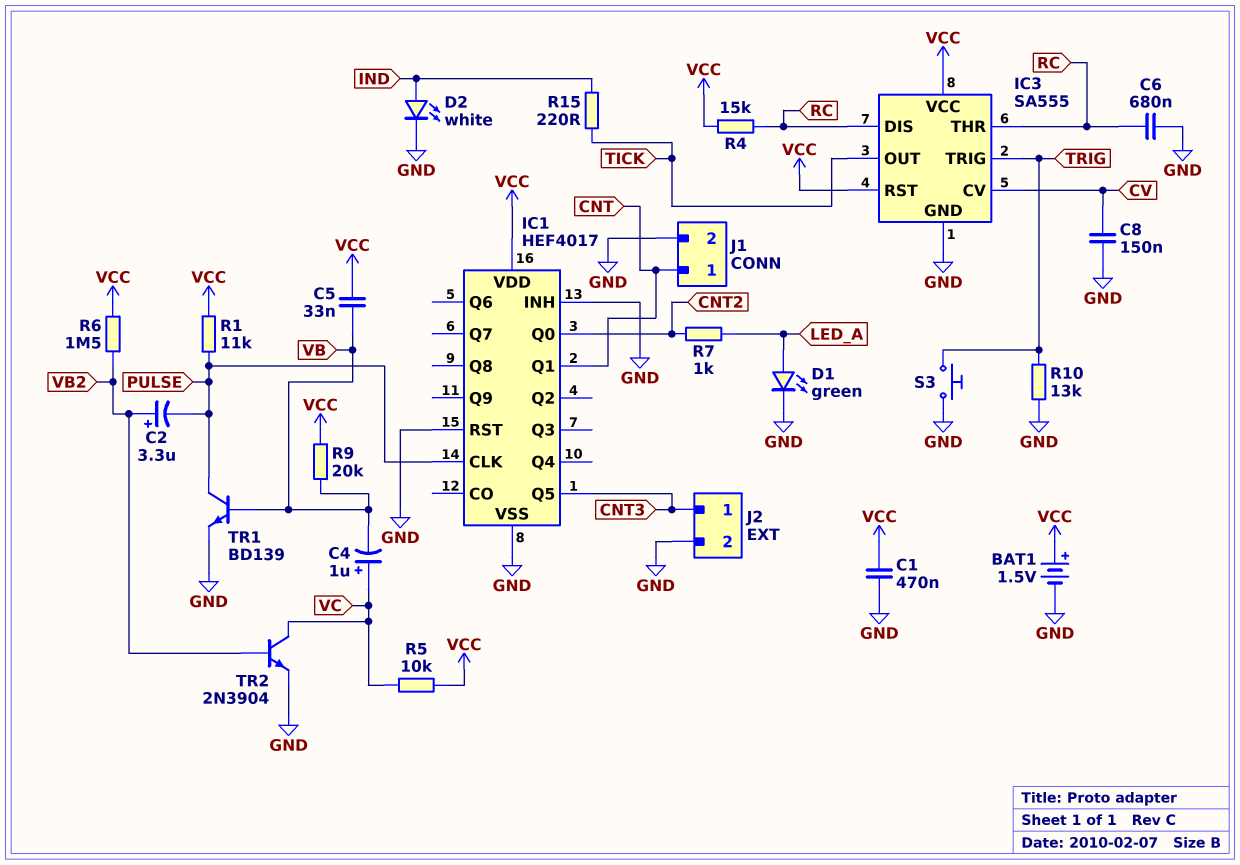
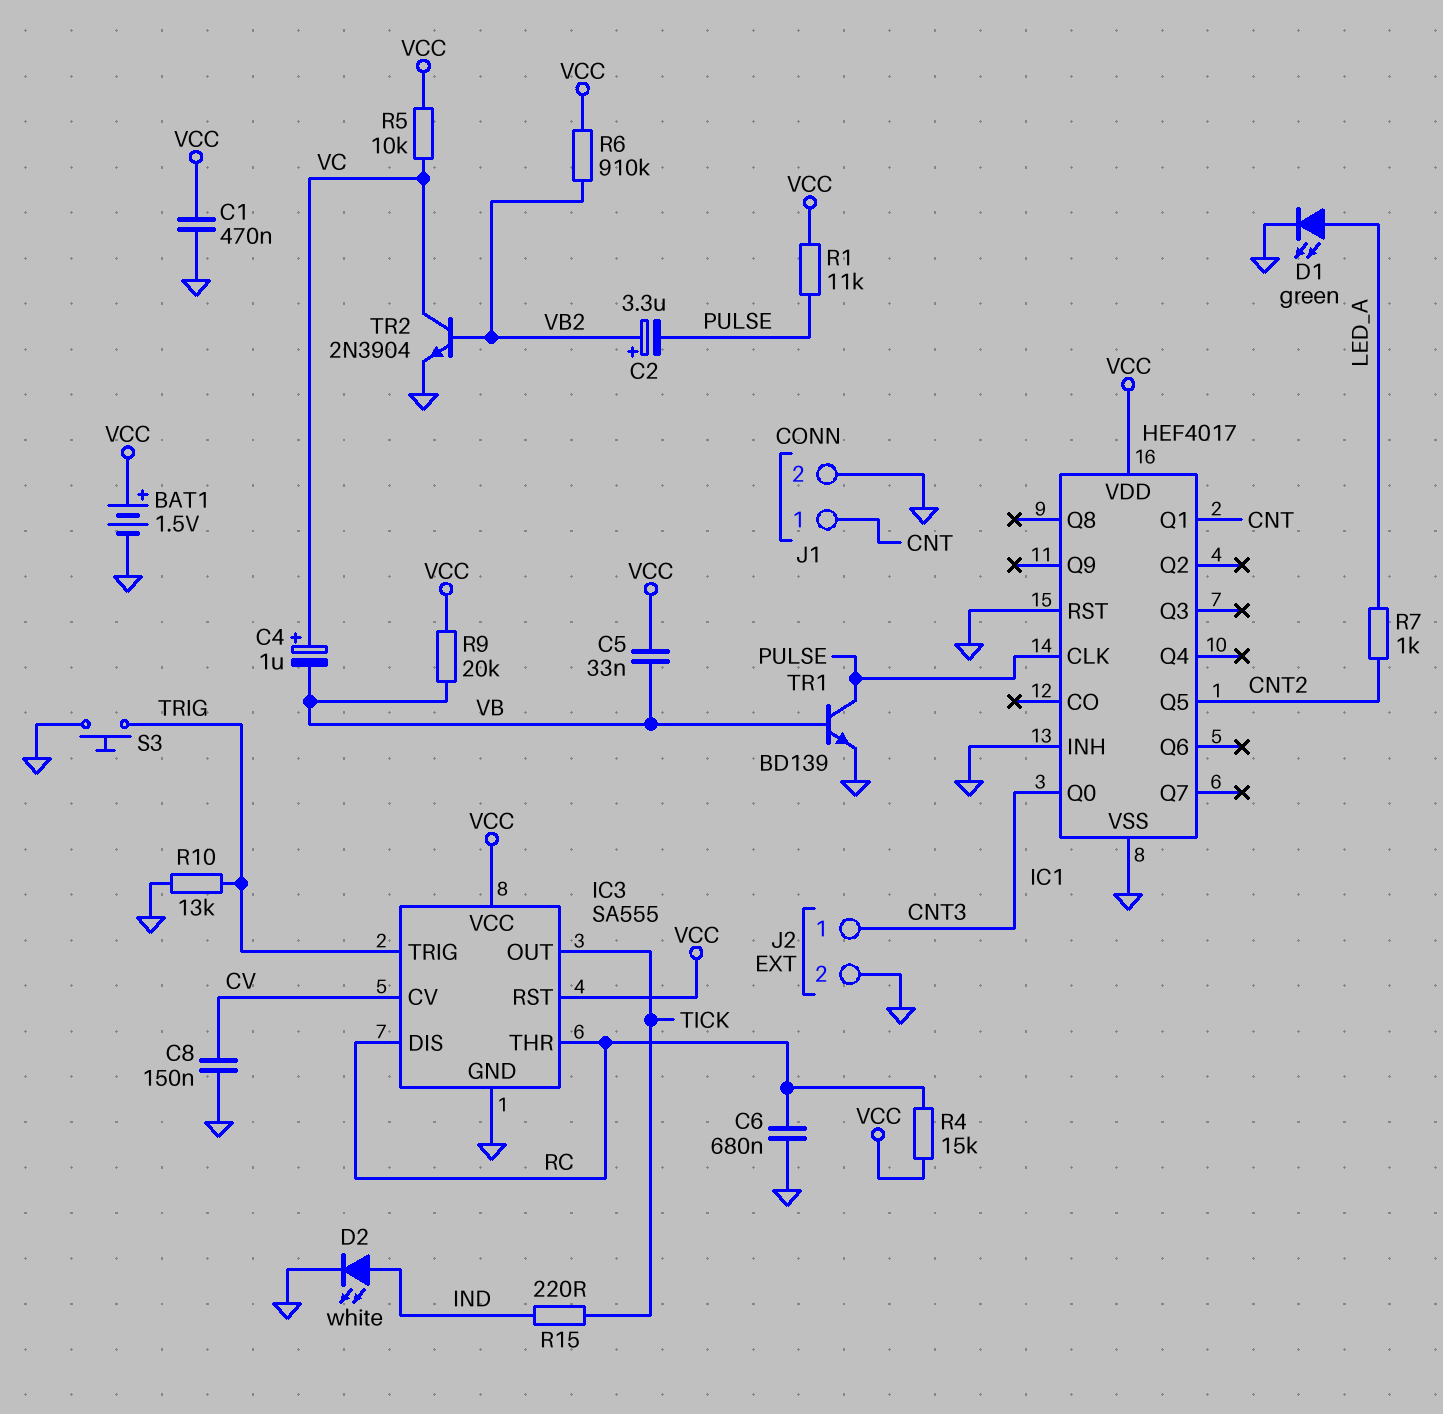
IC1 pin Q0: CNT2 -> CNT3
IC1 pin Q5: CNT3 -> CNT2
R6: 1.5M (VB2, VCC) -> 910k (VB2, VCC)

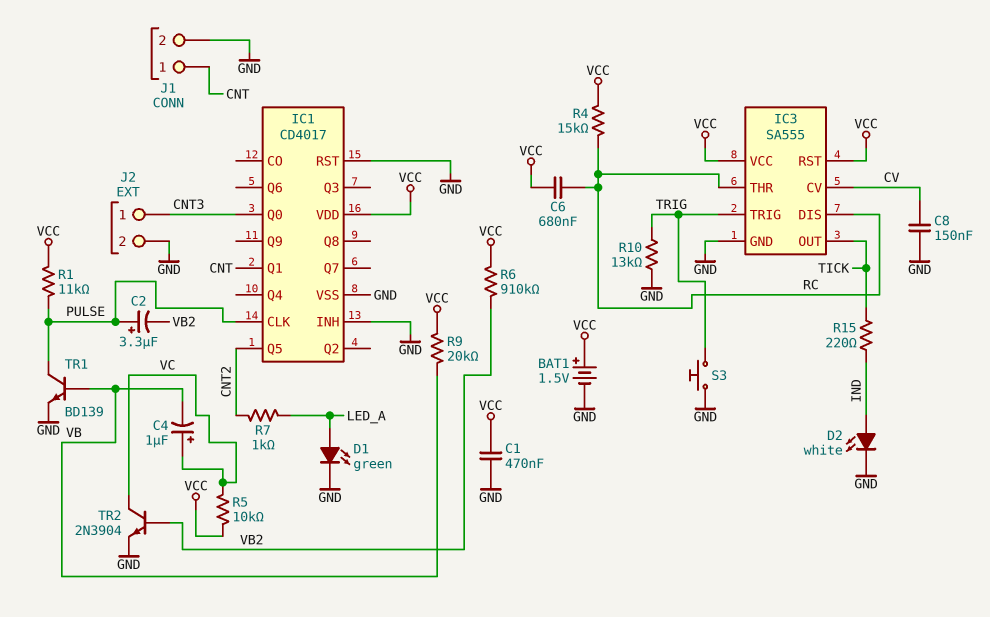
C2: 3.3uF (plus VB2, minus PULSE) -> 3.3uF (plus PULSE, minus VB2)
C5: 33nF (VB, VCC) -> none
C6: 680nF (GND, RC) -> 680nF (RC, VCC)
IC1: HEF4017 -> CD4017

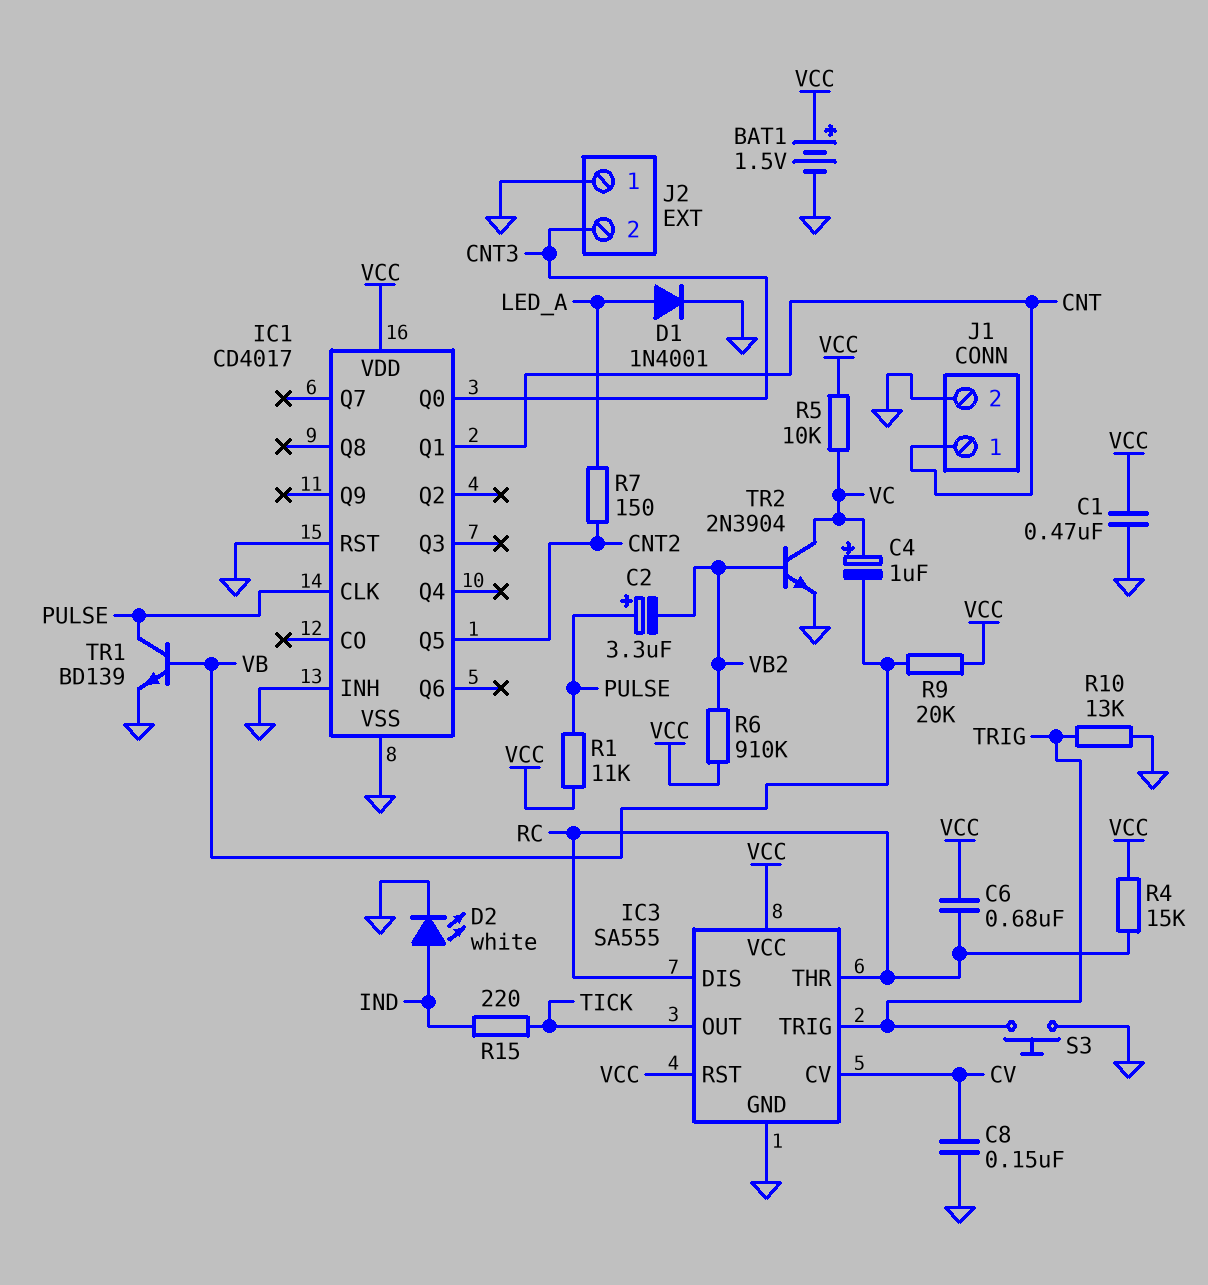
D1: LED green (A LED_A, K GND) -> diode 1N4001 (A LED_A, K GND)
J2 pin 1: CNT3 -> GND
J2 pin 2: GND -> CNT3
R7: 1k (CNT2, LED_A) -> 150 (CNT2, LED_A)

